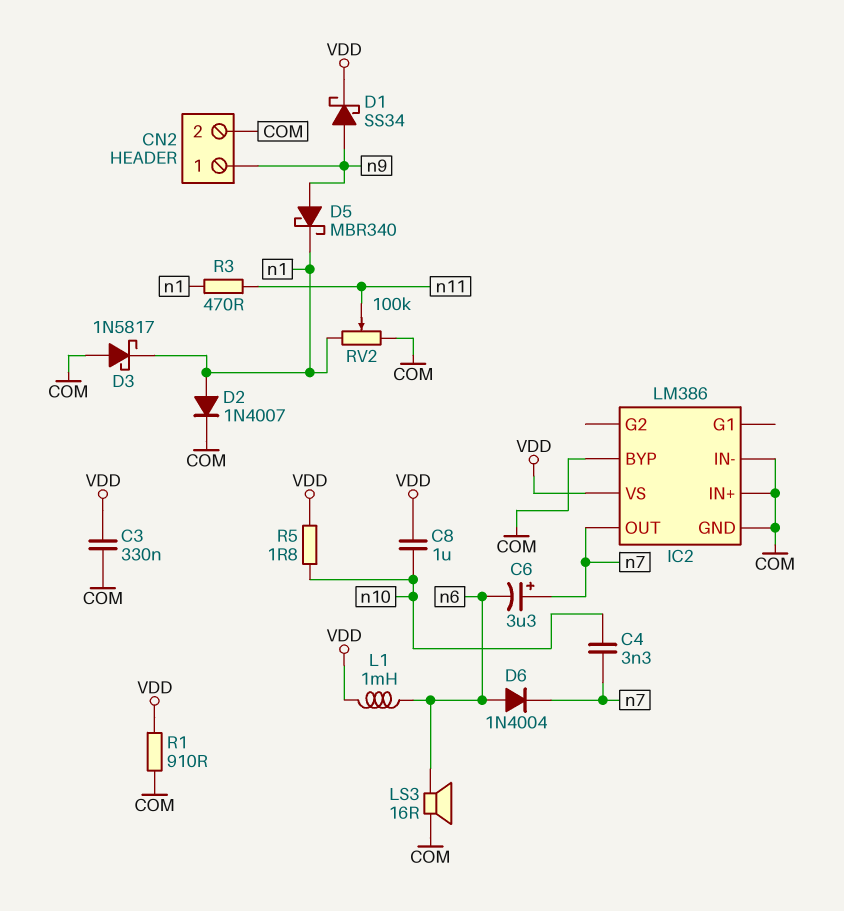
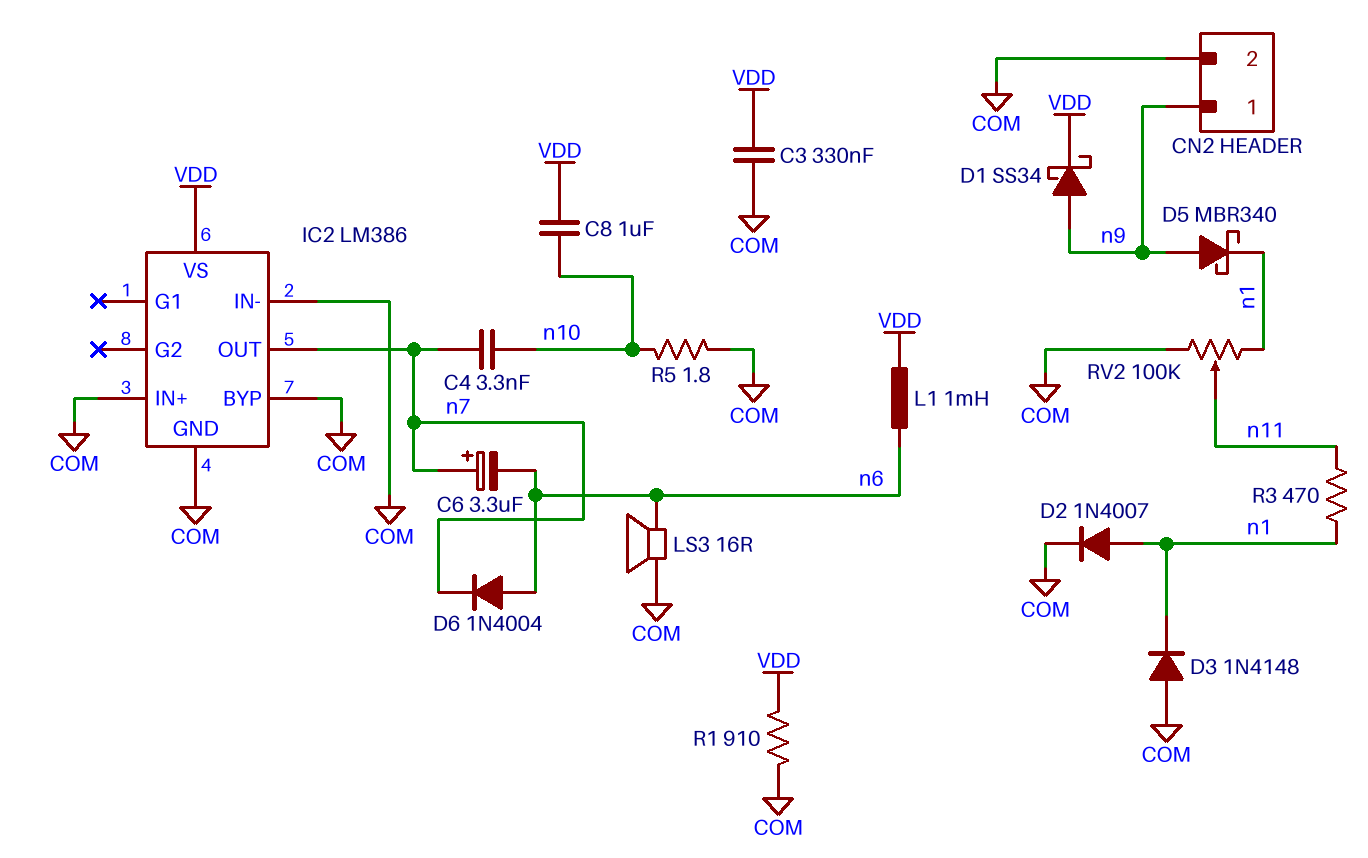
D3: schottky 1N5817 (A COM, K n1) -> diode 1N4148 (A COM, K n1)
R5: 1.8 (VDD, n10) -> 1.8 (COM, n10)

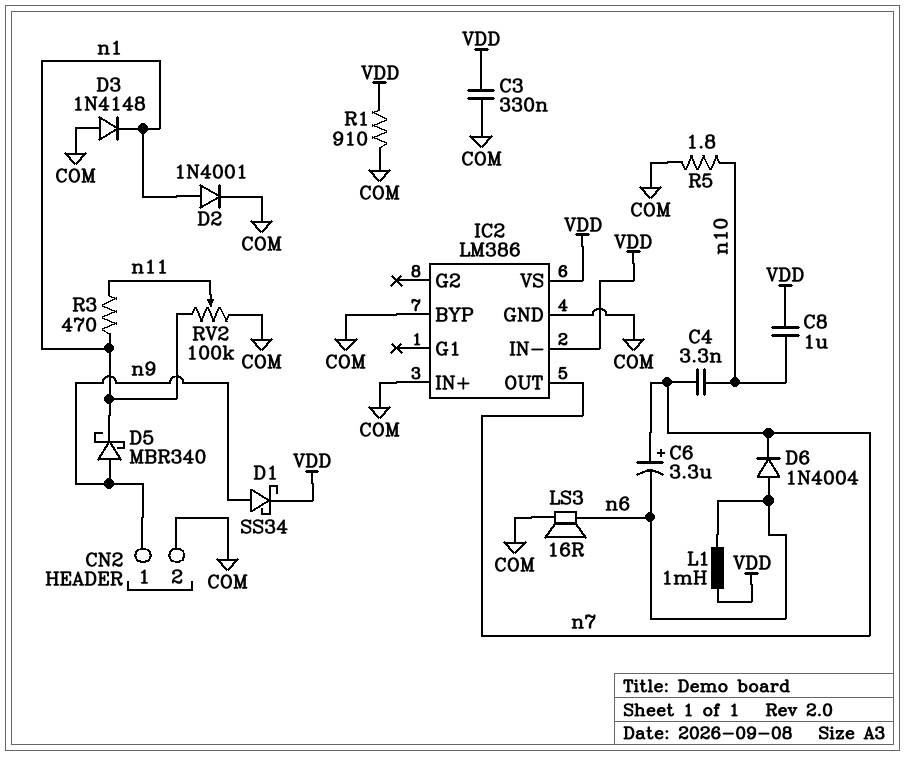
D2: diode 1N4007 (A n1, K COM) -> diode 1N4001 (A n1, K COM)
IC2 pin IN-: COM -> VDD

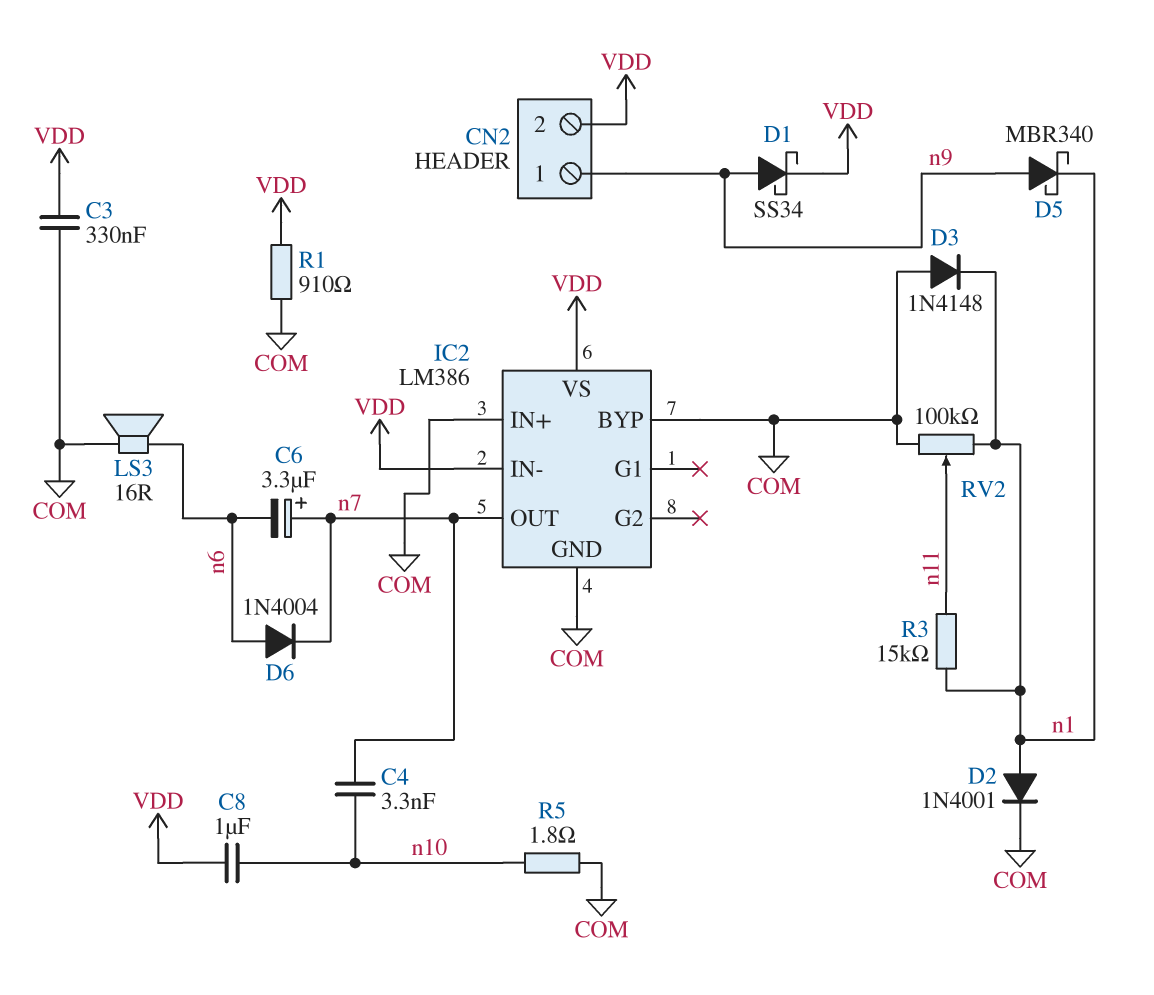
CN2 pin 2: COM -> VDD
L1: 1mH (VDD, n6) -> none
R3: 470 (n1, n11) -> 15k (n1, n11)

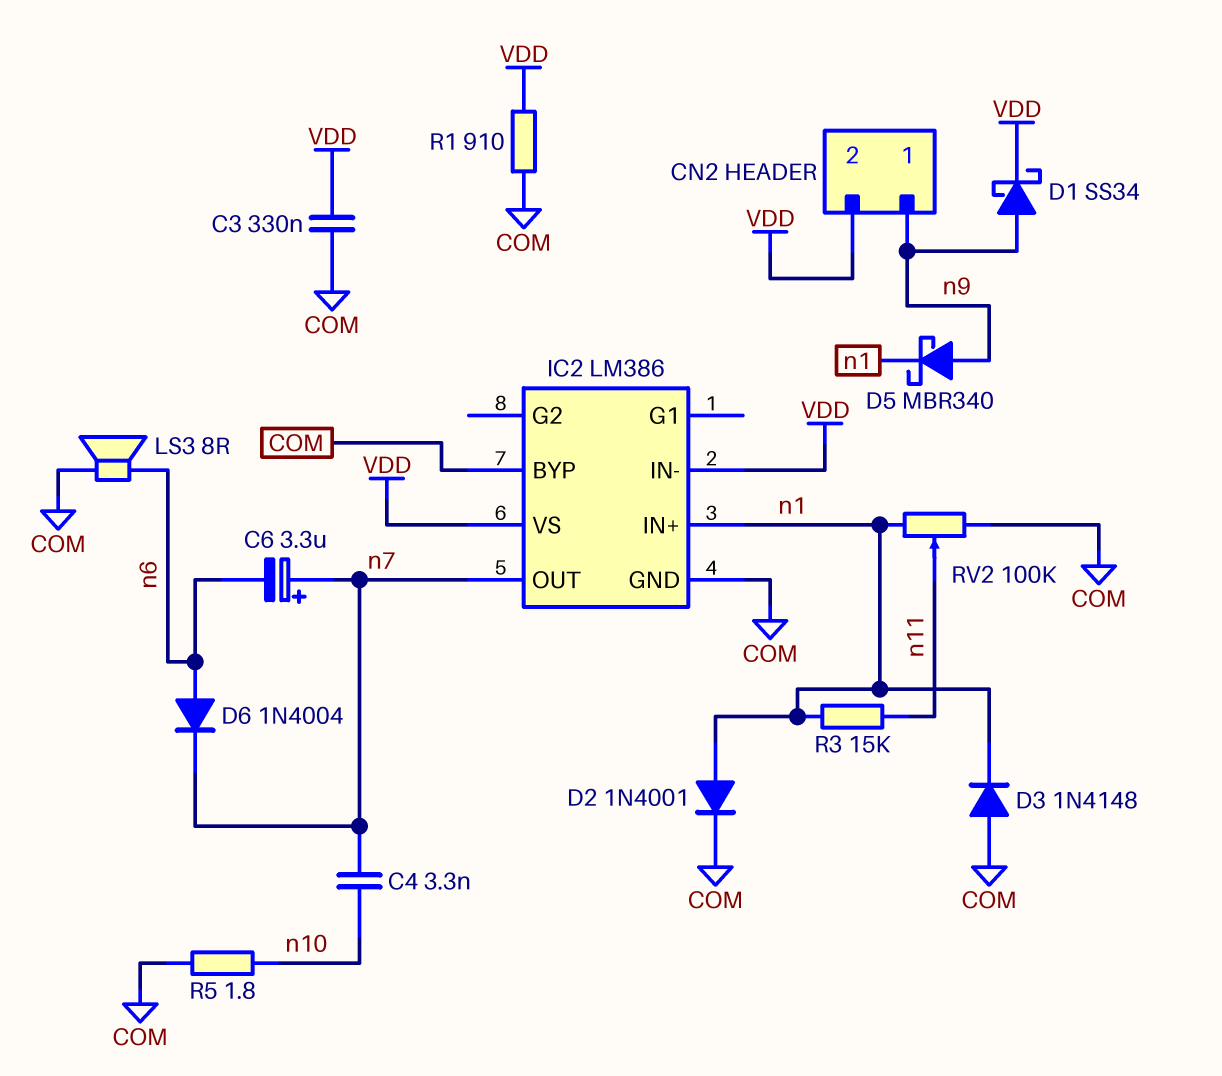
C8: 1uF (VDD, n10) -> none
IC2 pin IN+: COM -> n1
LS3: speaker 16R (COM, n6) -> speaker 8R (COM, n6)

